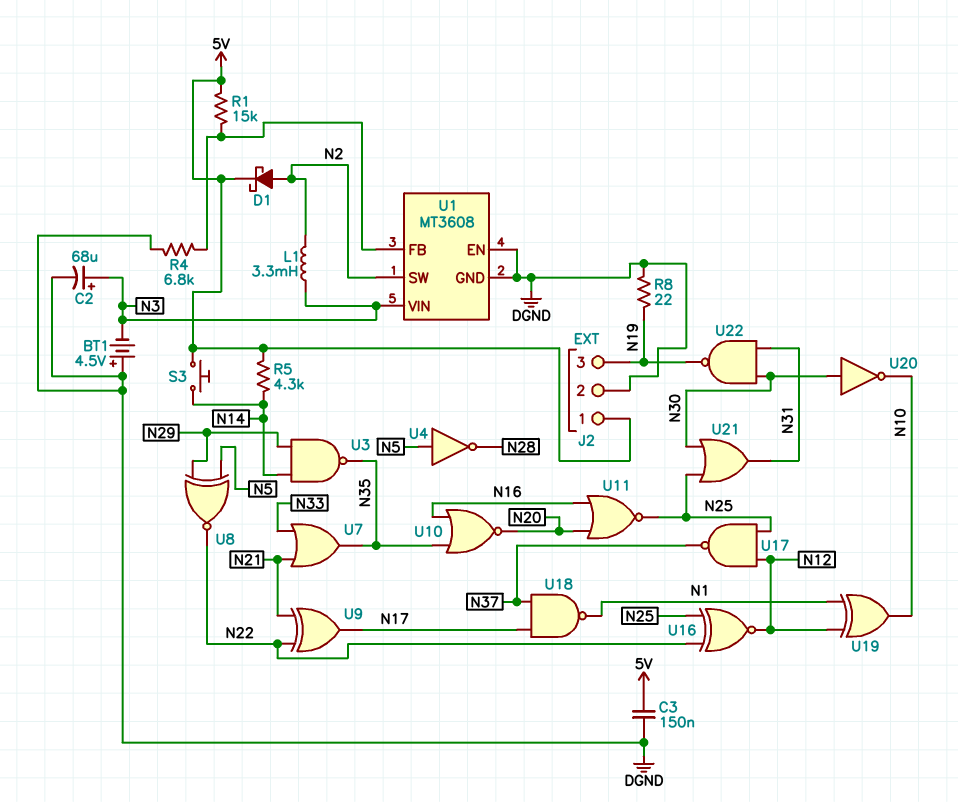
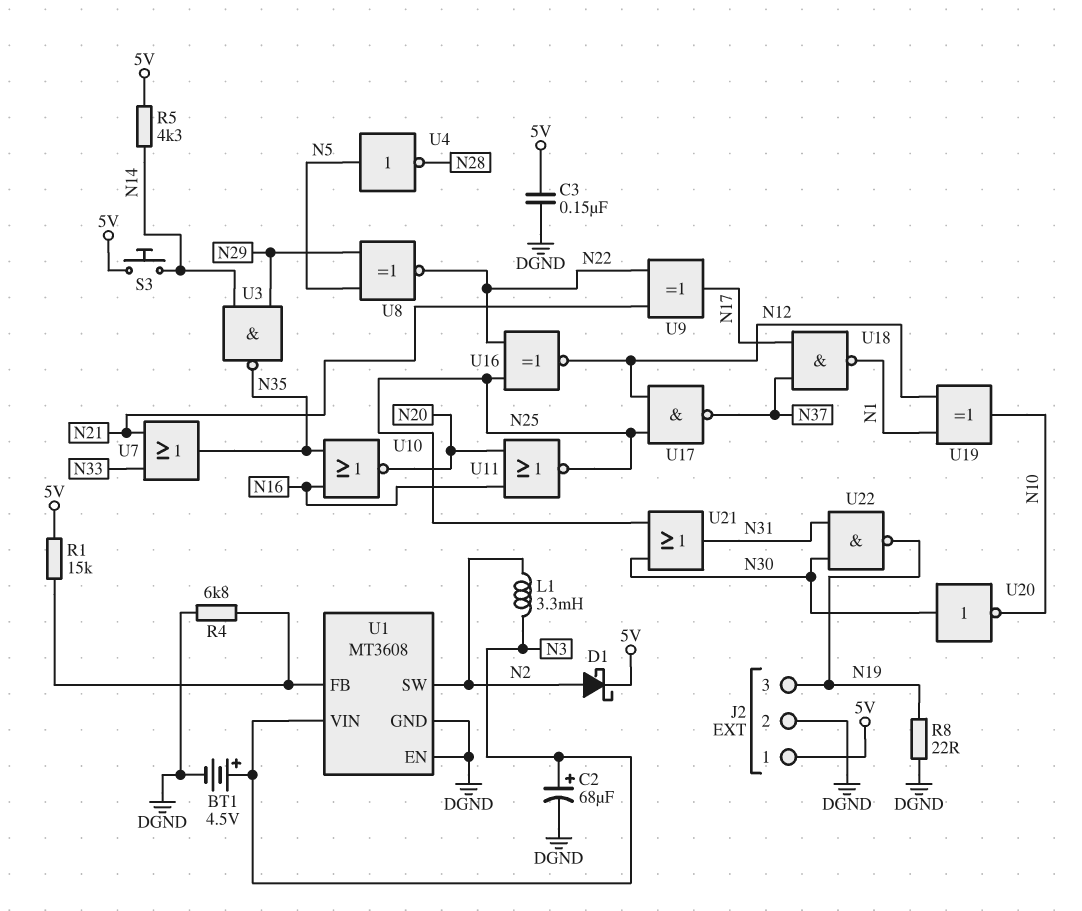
BT1: 4.5V (plus DGND, minus N3) -> 4.5V (plus N3, minus DGND)

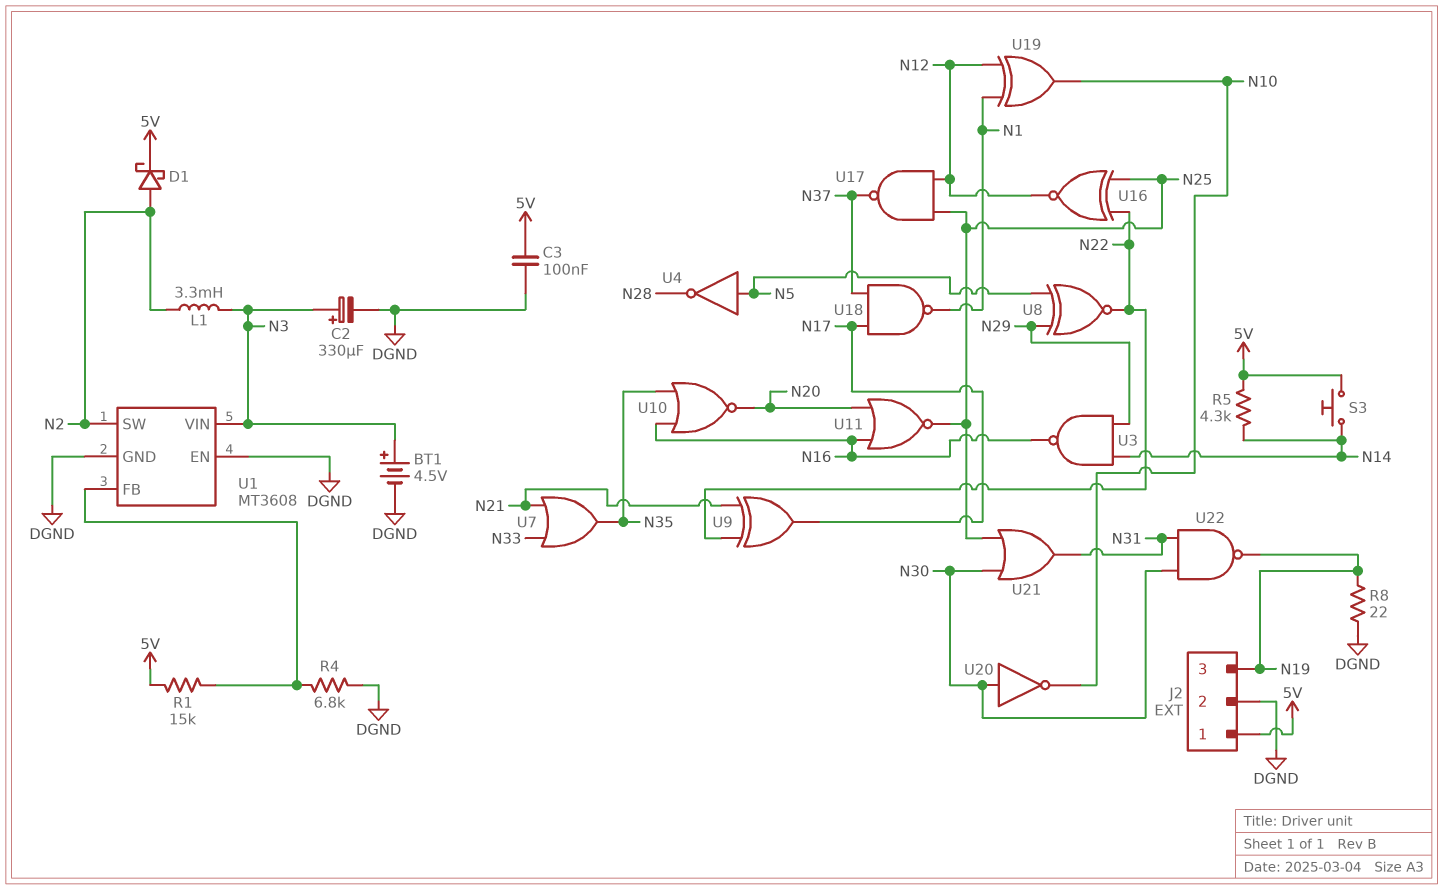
C2: 68uF (plus N3, minus DGND) -> 330uF (plus N3, minus DGND)
C3: 150nF (5V, DGND) -> 100nF (5V, DGND)
U3: NAND (in N14, in N29, out N35) -> NAND (in N14, in N29, out N16)

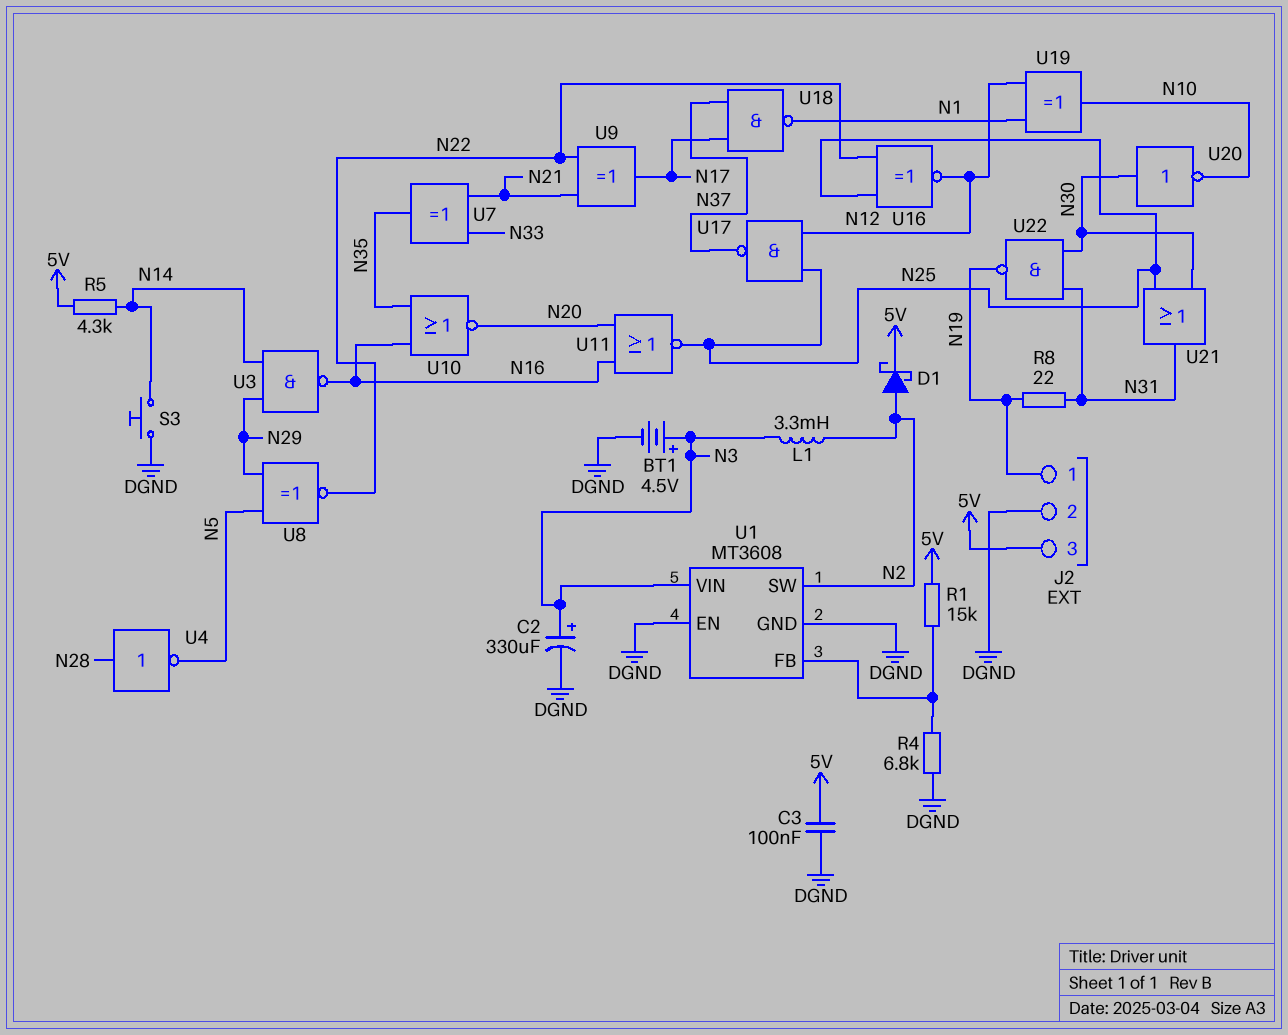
J2 pin 1: 5V -> N19
J2 pin 3: N19 -> 5V
R8: 22 (DGND, N19) -> 22 (N19, N31)
S3: button (5V, N14) -> button (DGND, N14)
U4: NOT (in N5, out N28) -> NOT (in N28, out N5)
U7: OR (in N21, in N33, out N35) -> XOR (in N21, in N33, out N35)

